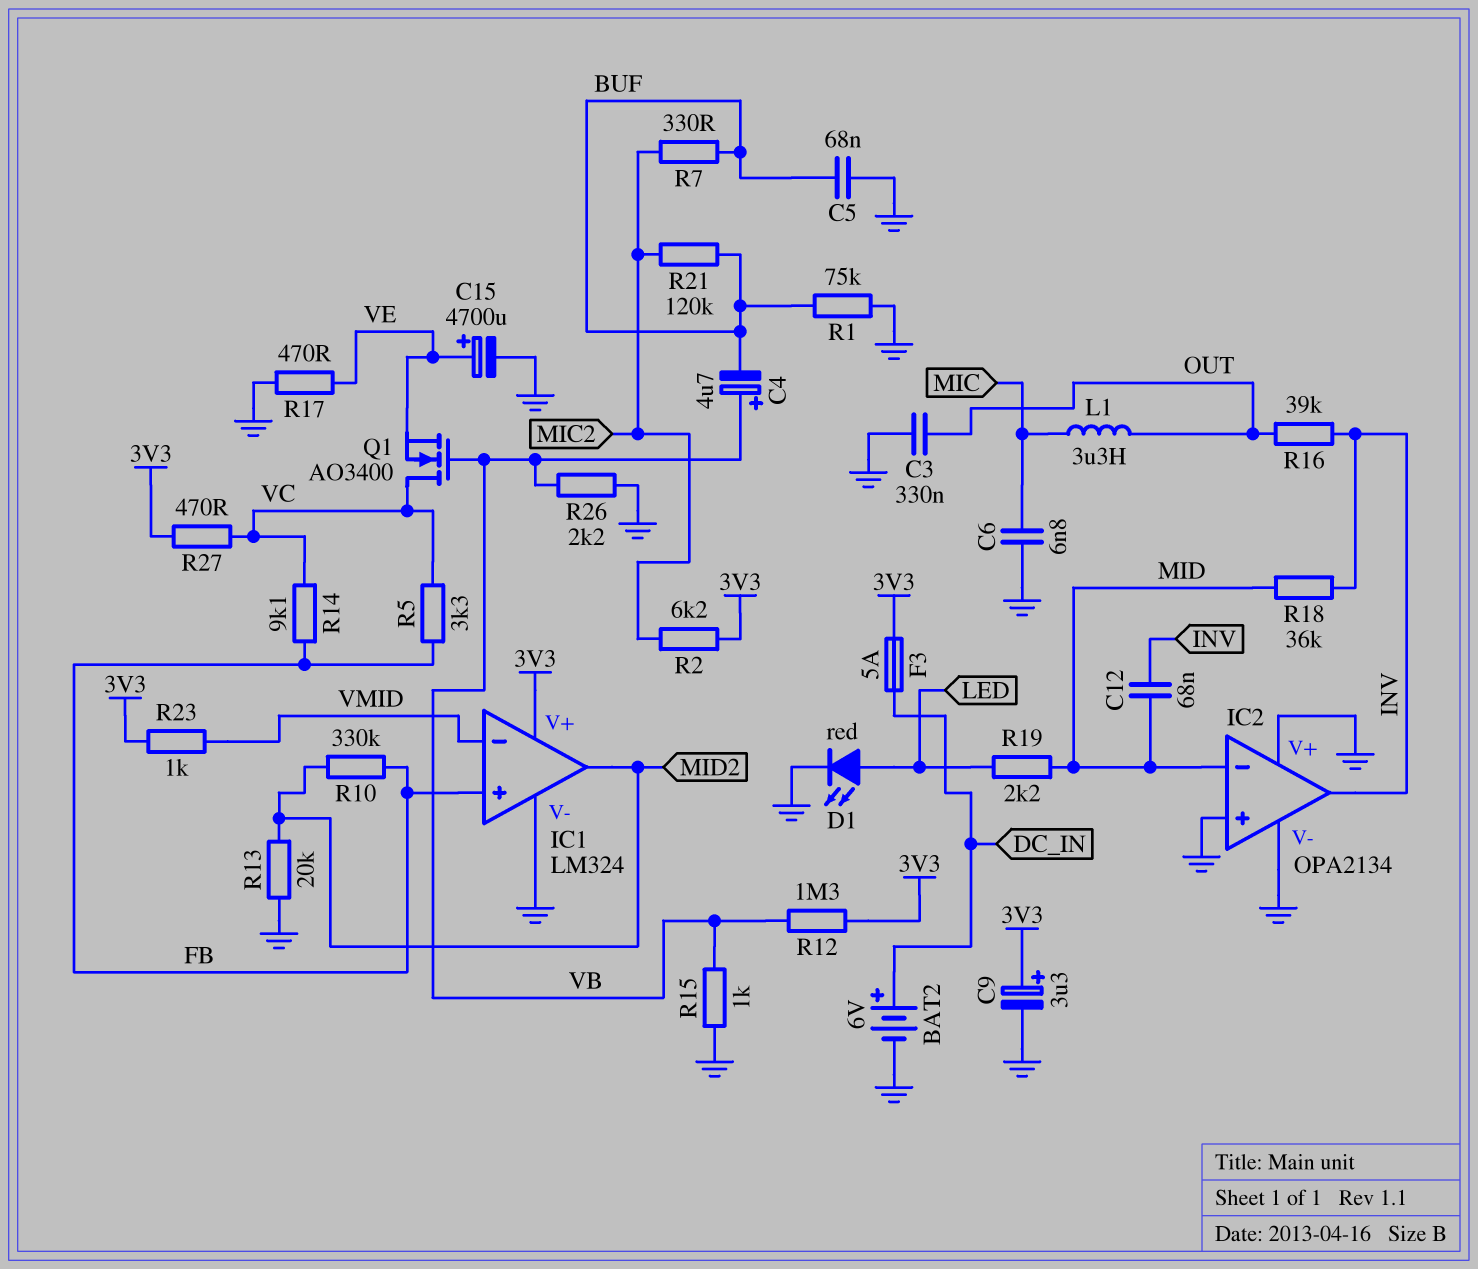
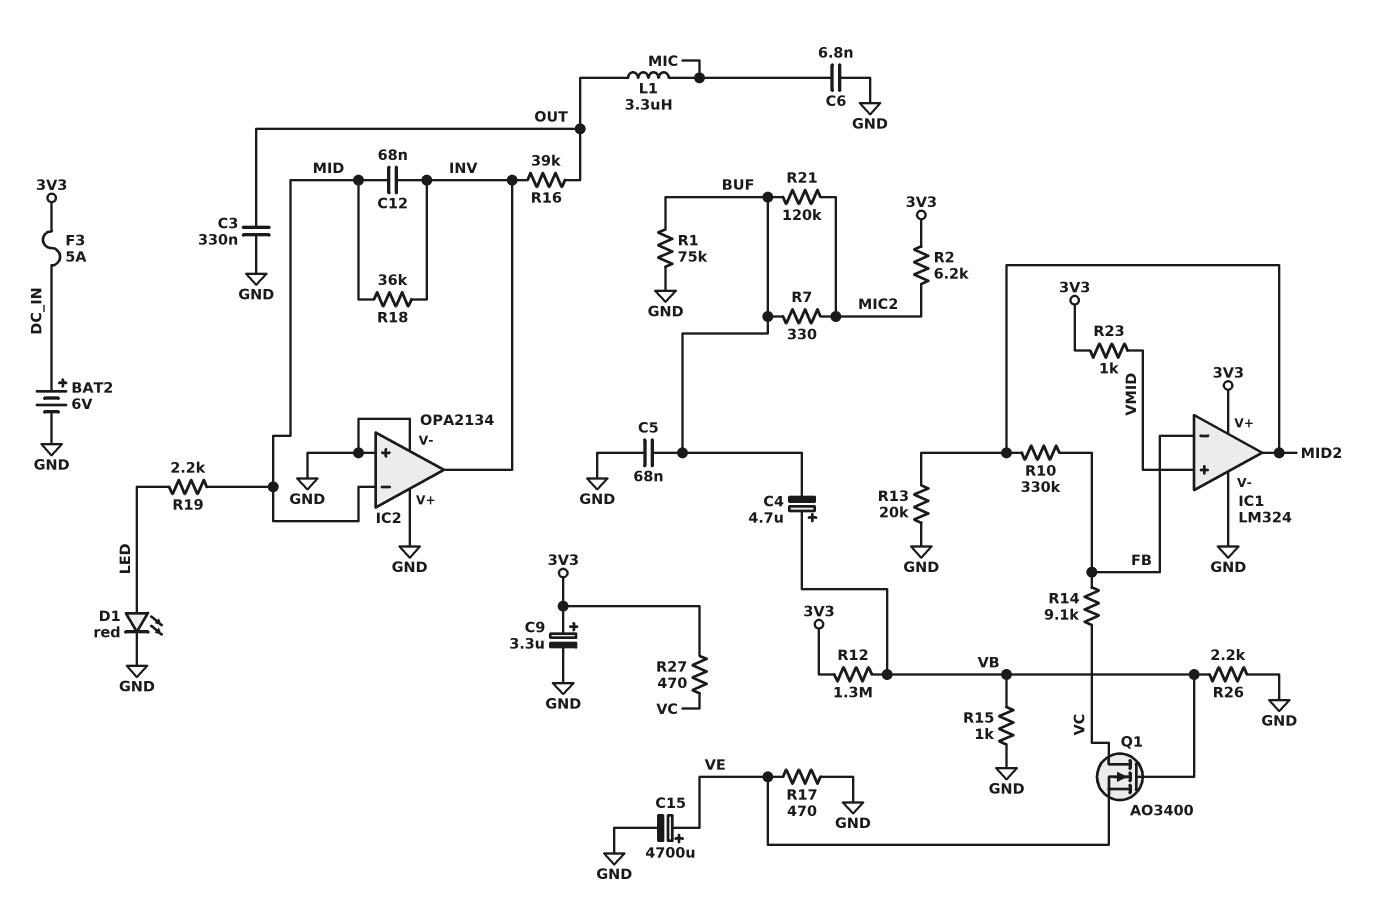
IC1 pin in+: FB -> VMID
IC1 pin in-: VMID -> FB
R5: 3.3k (FB, VC) -> none

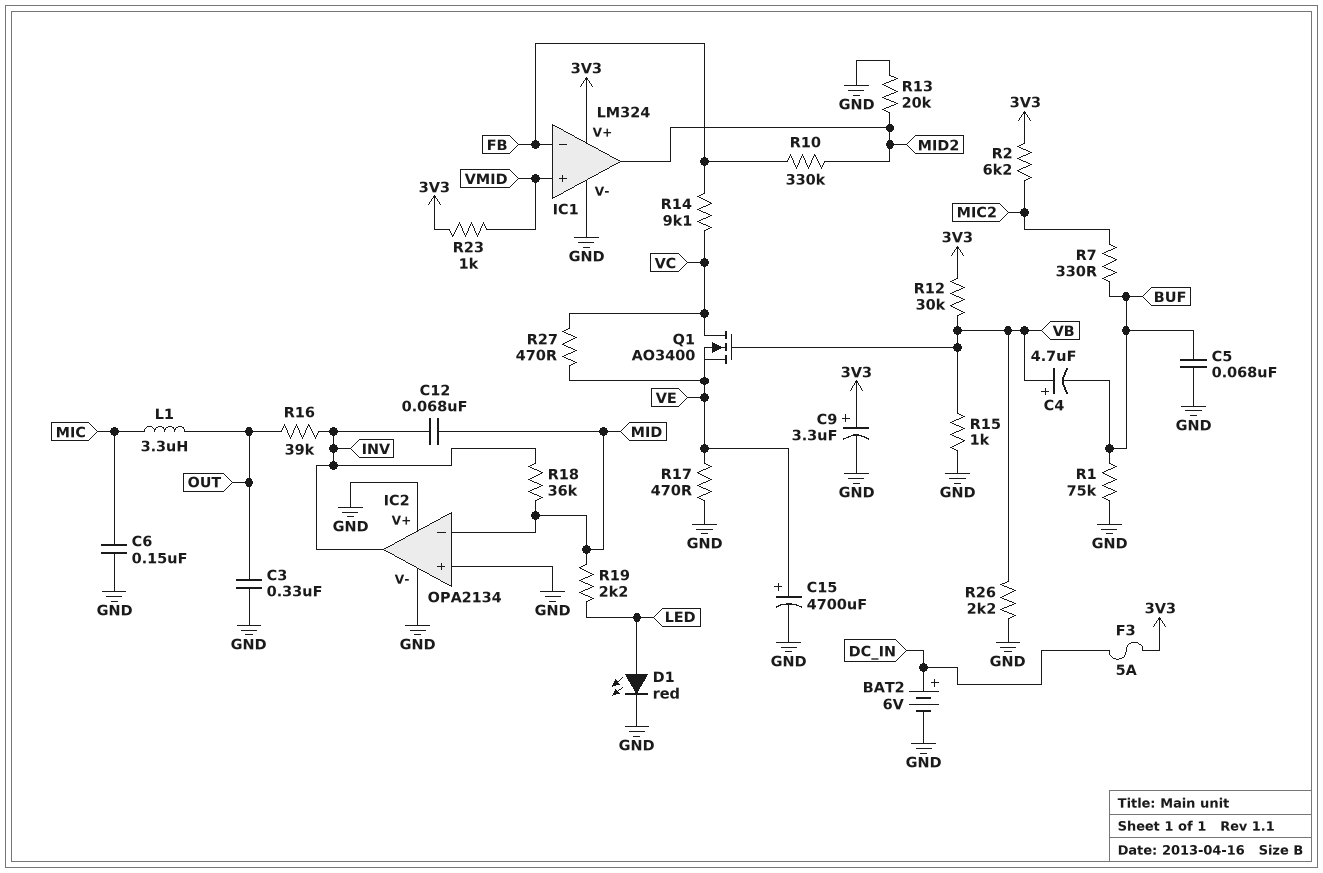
C6: 6.8nF (GND, MIC) -> 150nF (GND, MIC)
R12: 1.3M (3V3, VB) -> 30k (3V3, VB)
R21: 120k (BUF, MIC2) -> none
R27: 470 (3V3, VC) -> 470 (VC, VE)

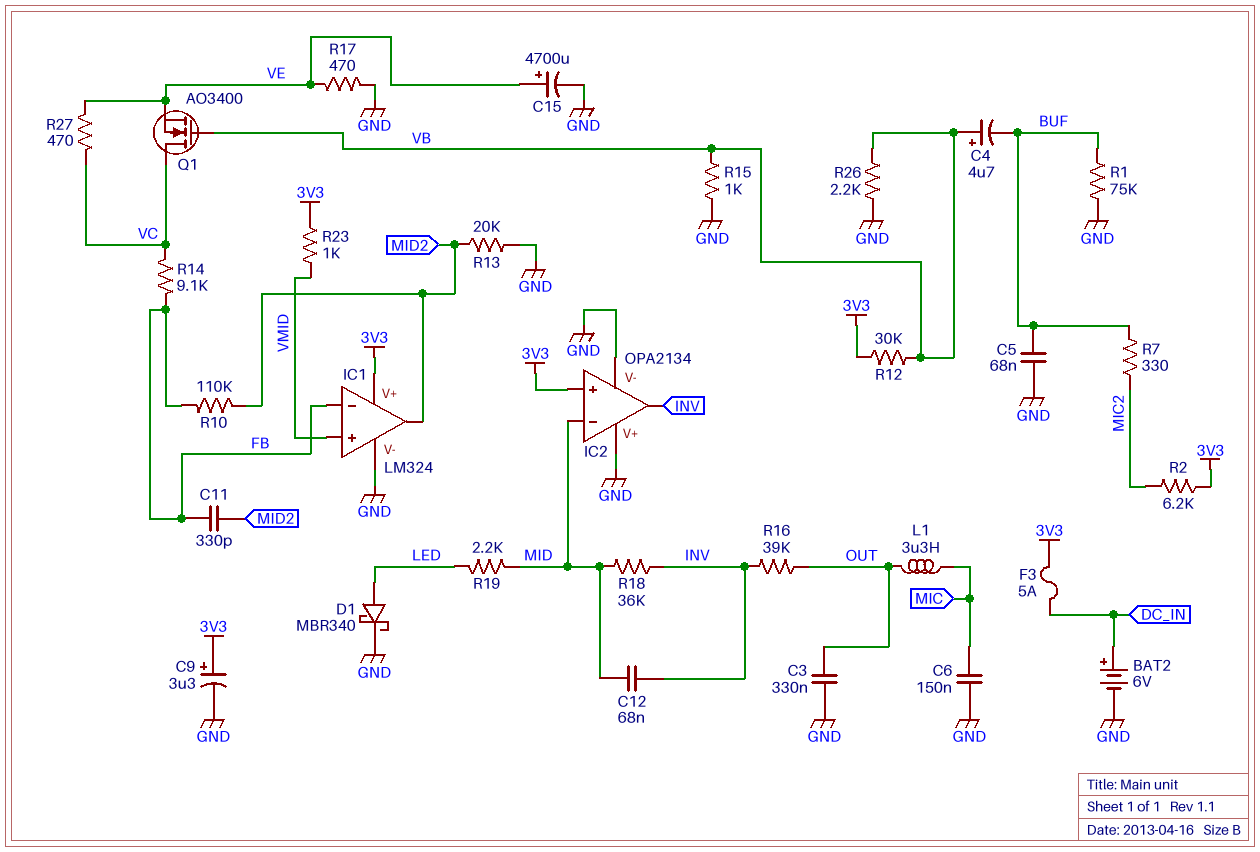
C11: none -> 330pF (FB, MID2)
D1: LED red (A LED, K GND) -> schottky MBR340 (A LED, K GND)
IC2 pin in+: GND -> 3V3
R10: 330k (FB, MID2) -> 110k (FB, MID2)

